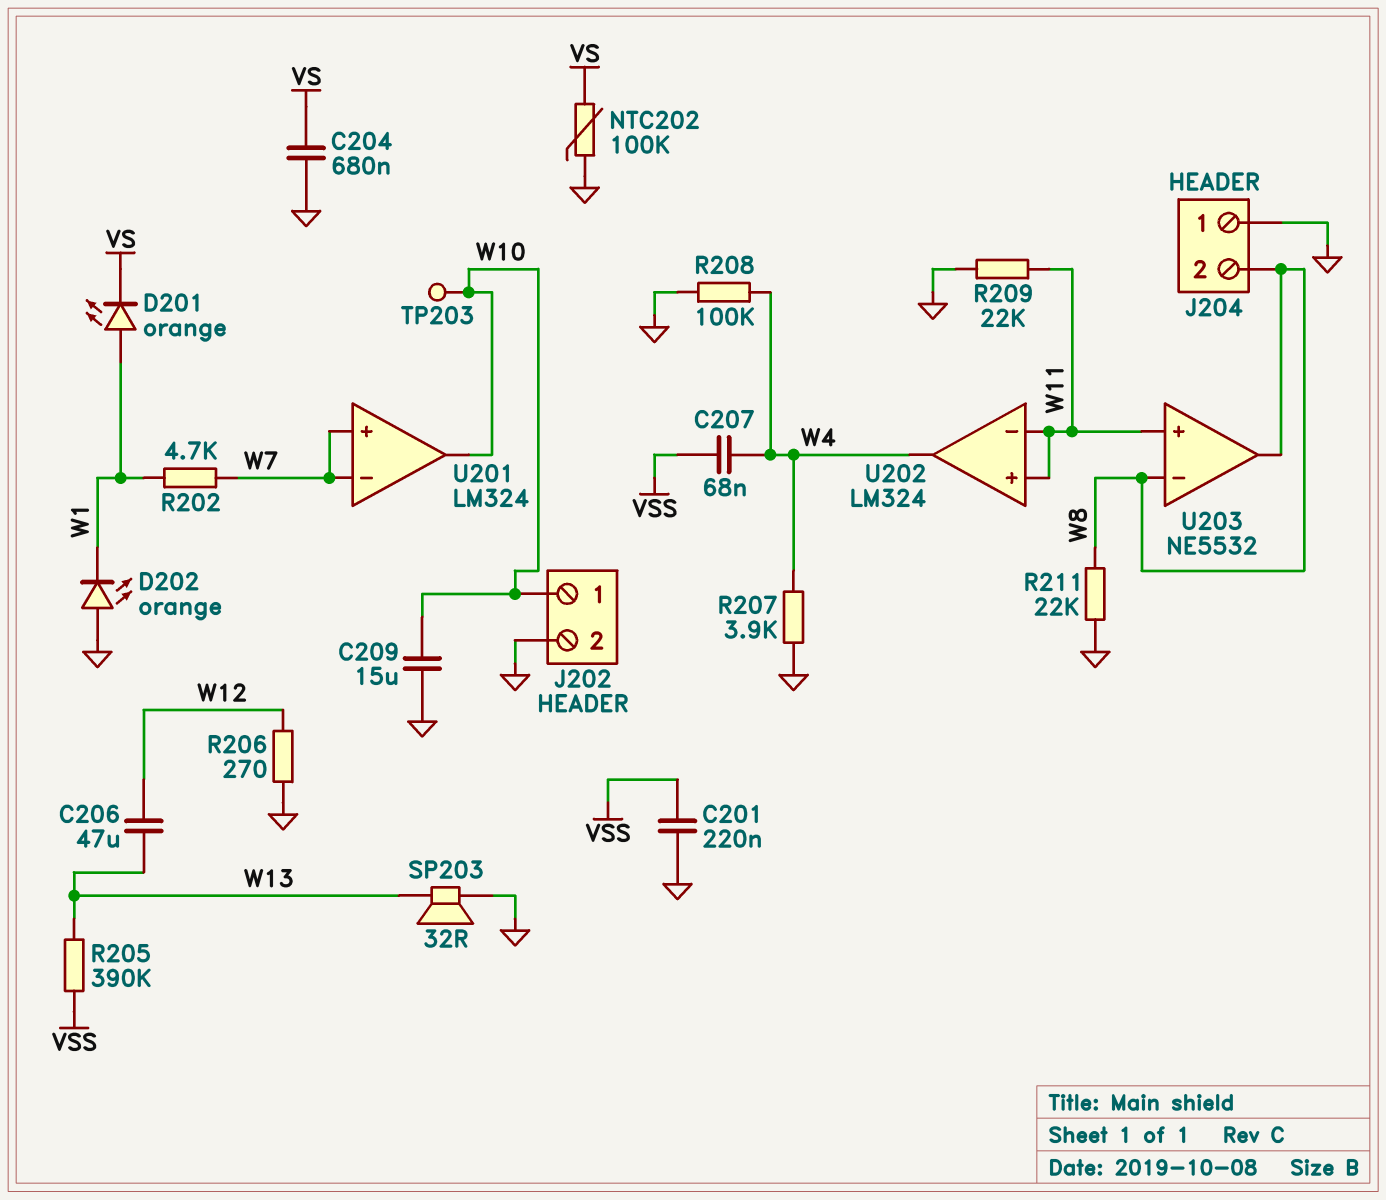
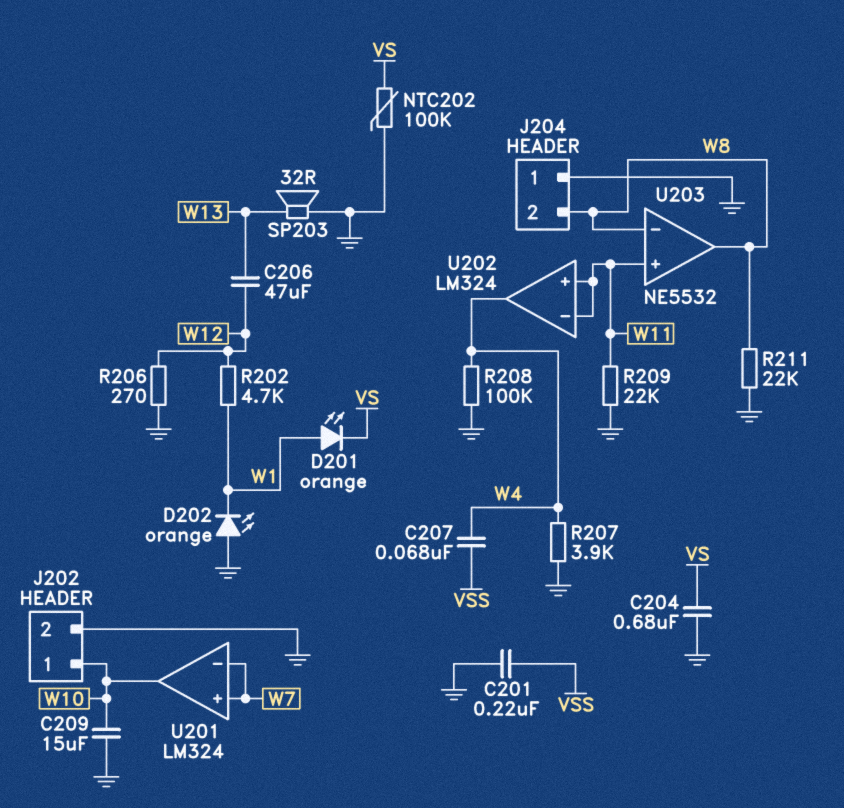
R202: 4.7k (W1, W7) -> 4.7k (W1, W12)
R205: 390k (VSS, W13) -> none
TP203: test point (W10) -> none

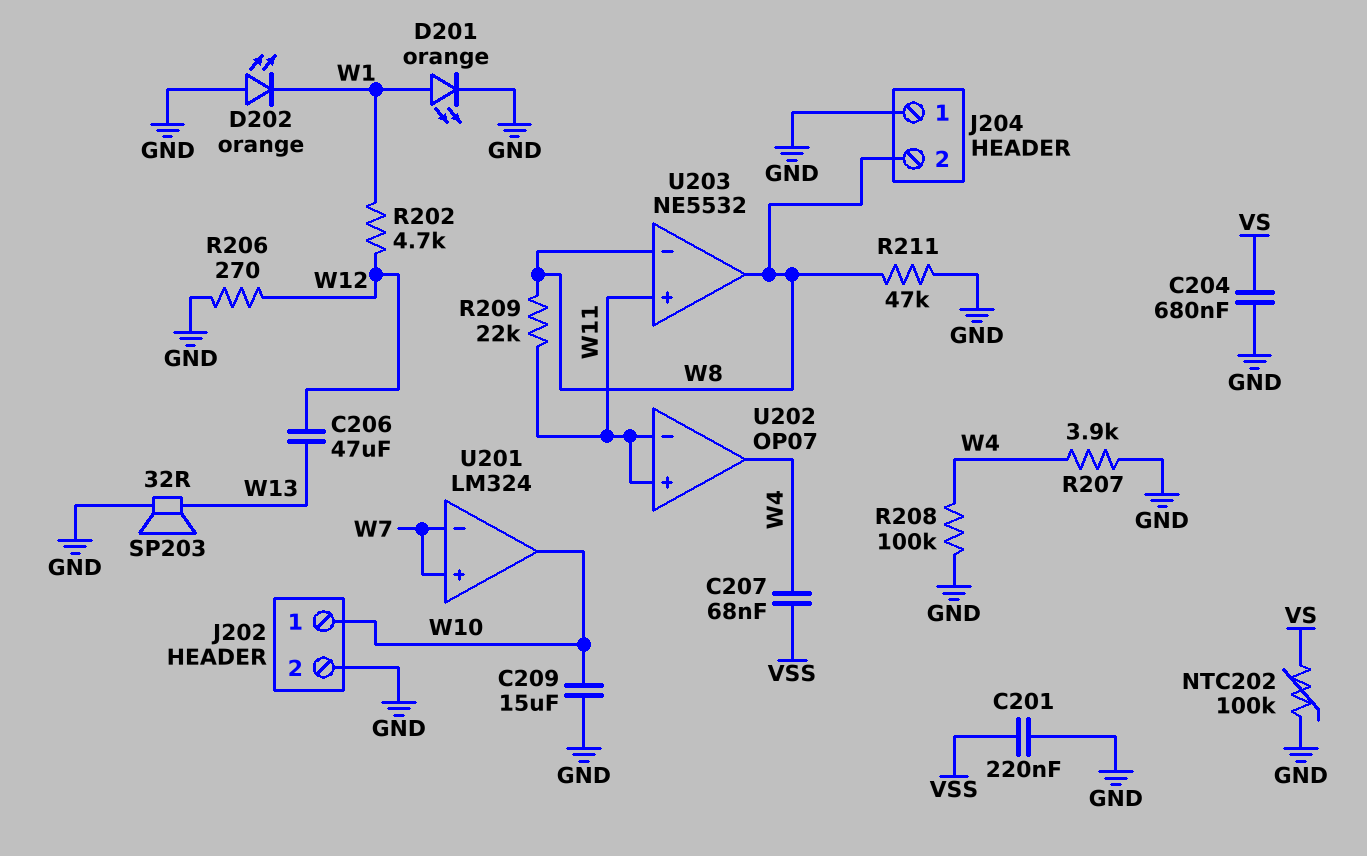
D201: LED orange (A W1, K VS) -> LED orange (A W1, K GND)
R209: 22k (GND, W11) -> 22k (W8, W11)
R211: 22k (GND, W8) -> 47k (GND, W8)
U202: LM324 -> OP07

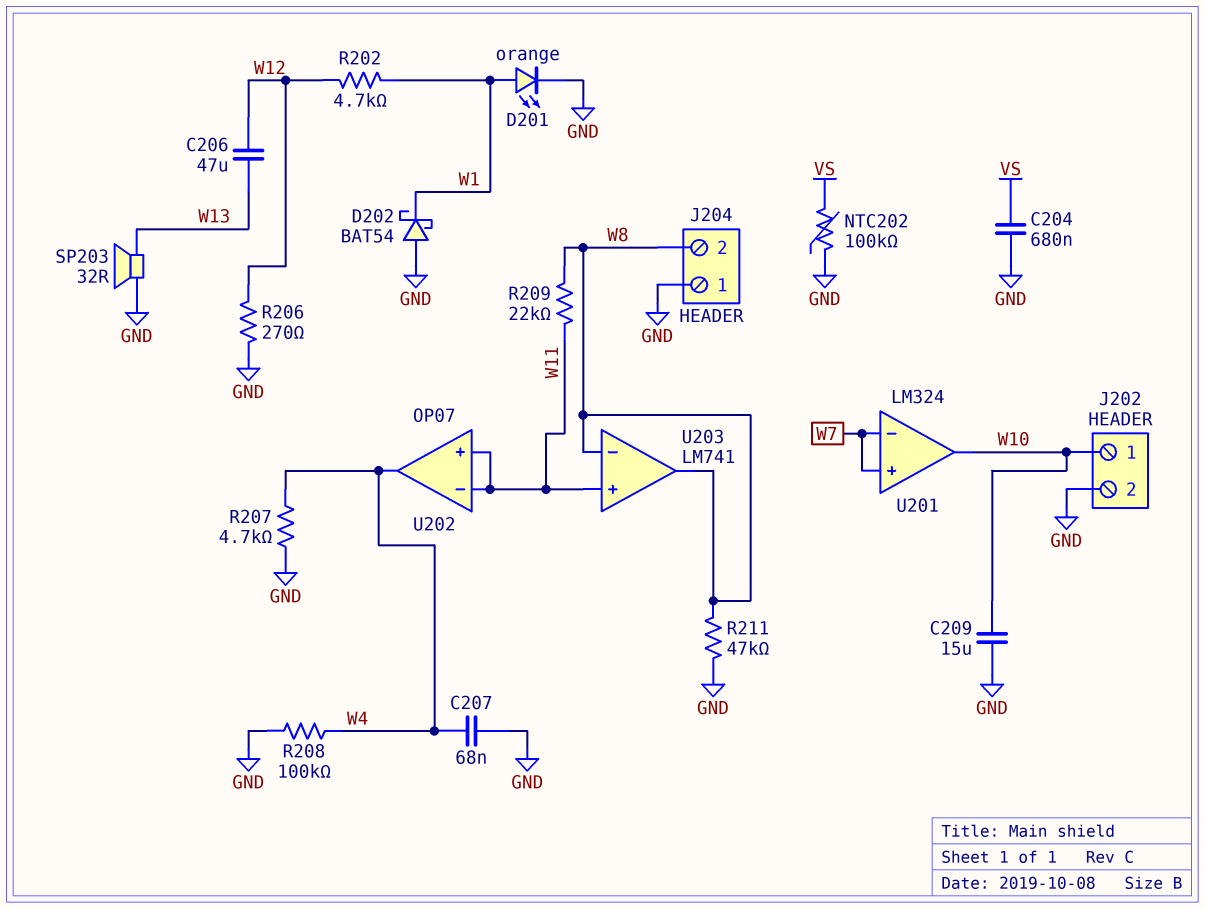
C201: 220nF (GND, VSS) -> none
C207: 68nF (VSS, W4) -> 68nF (GND, W4)
D202: LED orange (A GND, K W1) -> schottky BAT54 (A GND, K W1)
R207: 3.9k (GND, W4) -> 4.7k (GND, W4)
U203: NE5532 -> LM741

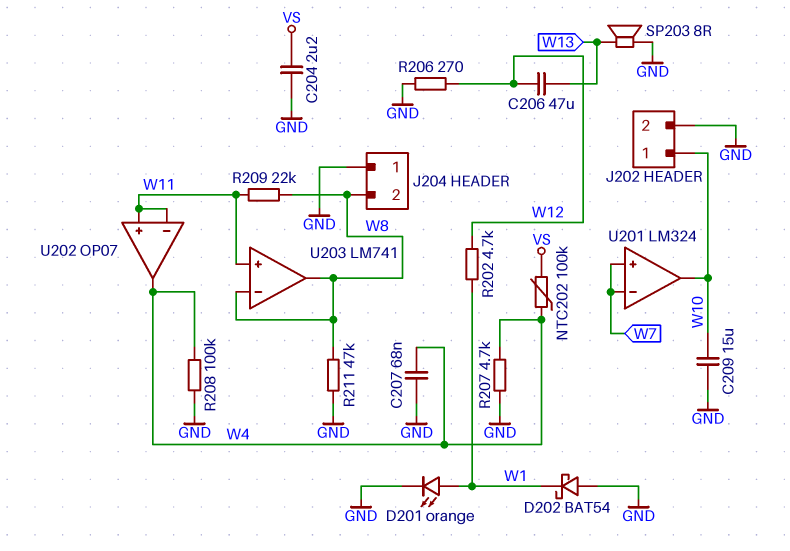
C204: 680nF (GND, VS) -> 2.2uF (GND, VS)
NTC202: 100k (GND, VS) -> 100k (VS, W4)
SP203: speaker 32R (GND, W13) -> speaker 8R (GND, W13)

